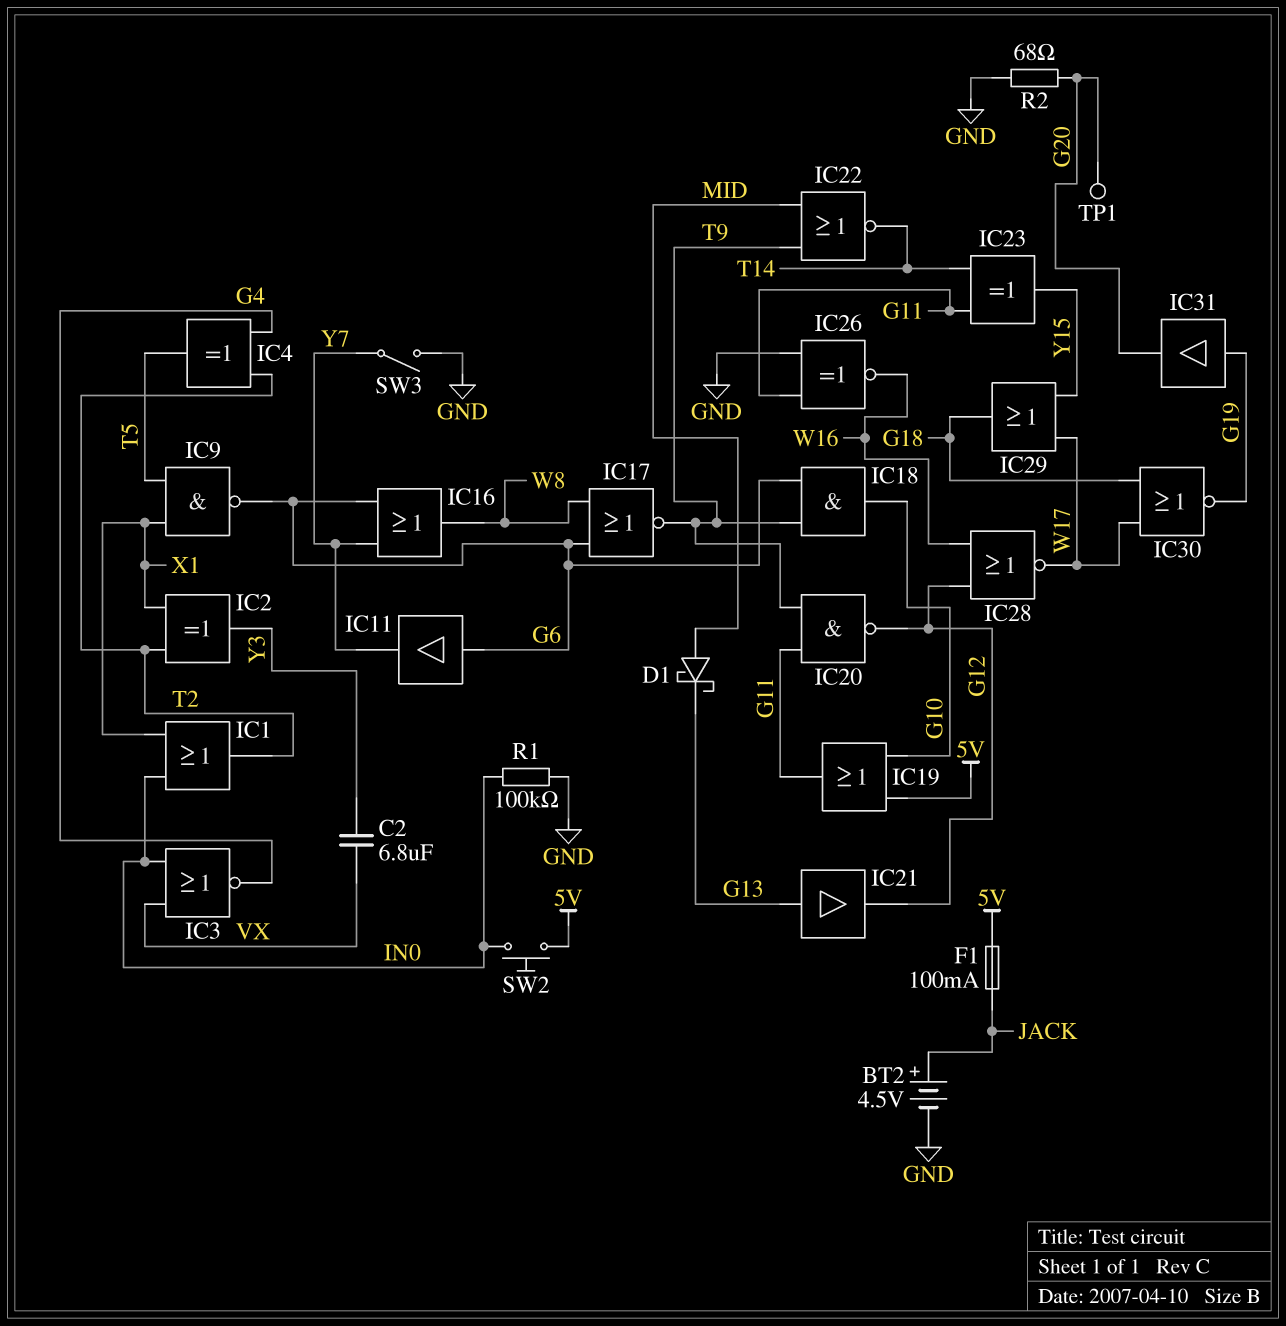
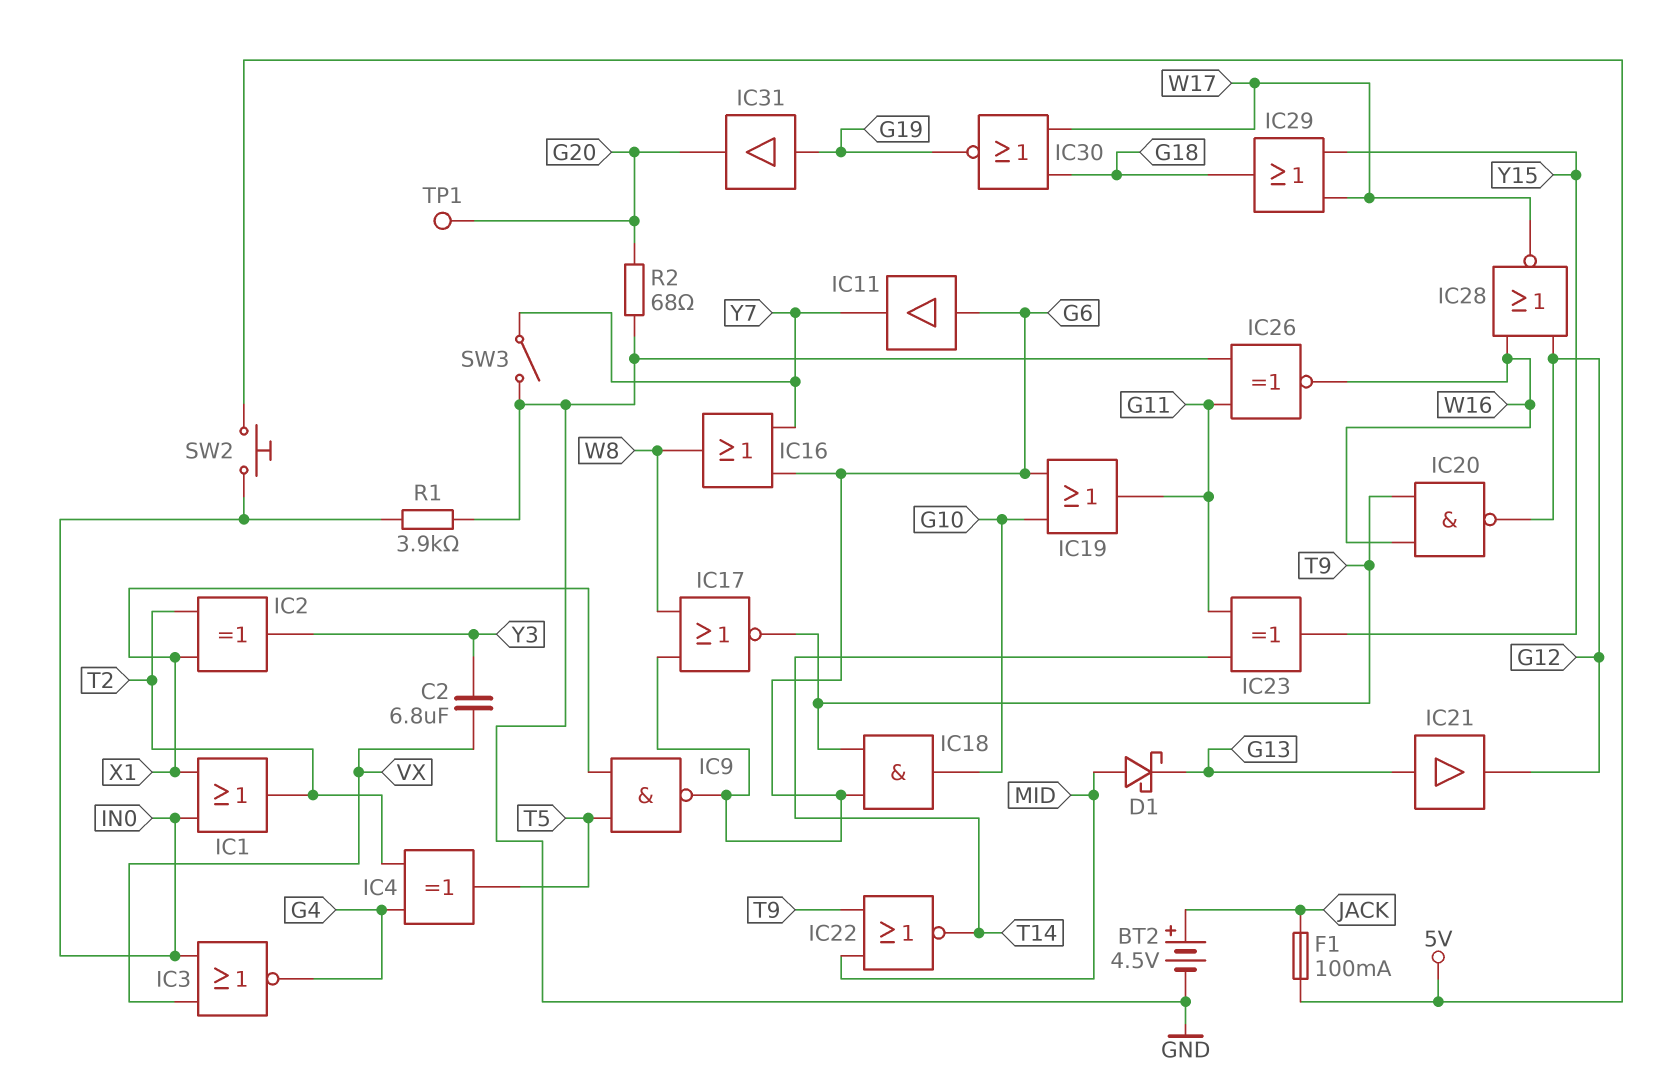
IC19: OR (in 5V, in G10, out G11) -> OR (in G6, in G10, out G11)
IC20: NAND (in G11, in T9, out G12) -> NAND (in T9, in W16, out G12)
R1: 100k (GND, IN0) -> 3.9k (GND, IN0)

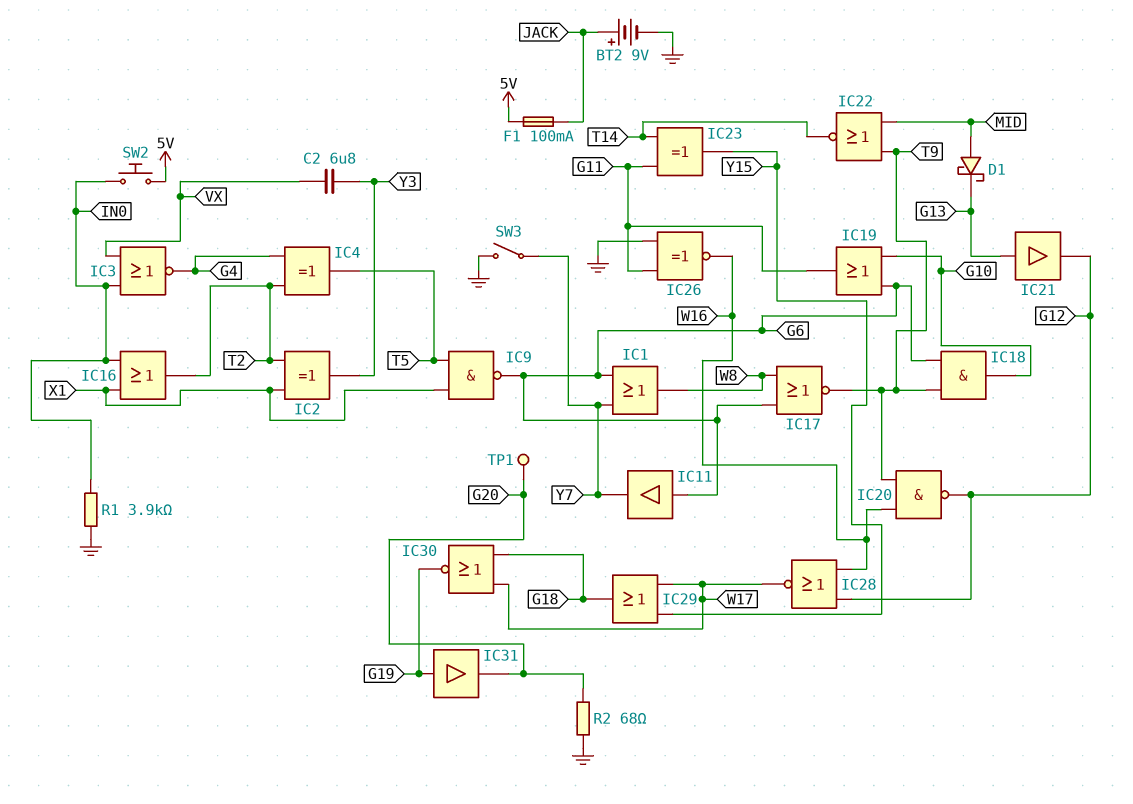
BT2: 4.5V (plus JACK, minus GND) -> 9V (plus JACK, minus GND)
IC1: OR (in IN0, in X1, out T2) -> OR (in G6, in Y7, out W8)
IC16: OR (in G6, in Y7, out W8) -> OR (in IN0, in X1, out T2)

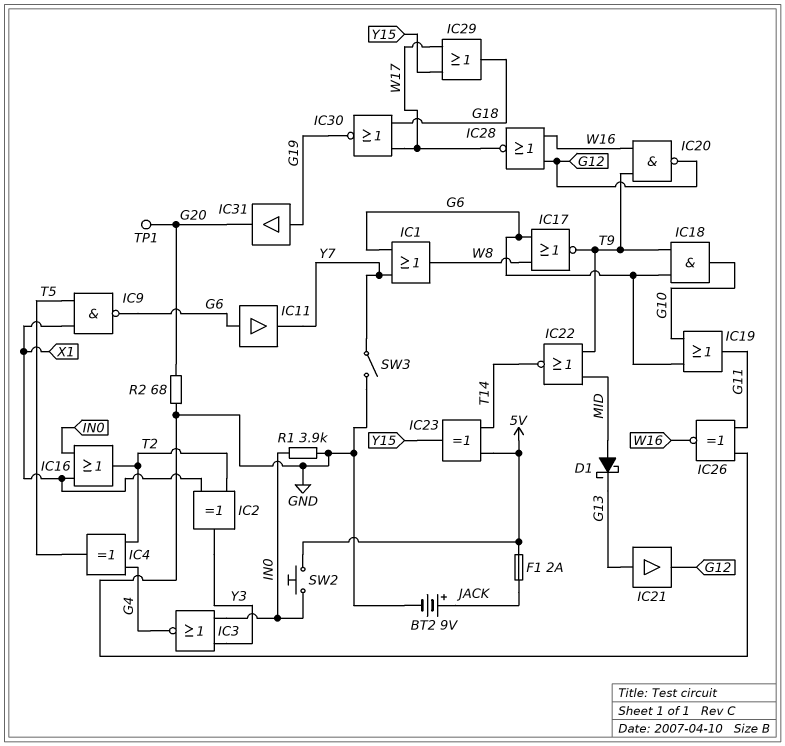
C2: 6.8uF (VX, Y3) -> none
F1: 100mA (5V, JACK) -> 2A (5V, JACK)
IC3: NOR (in IN0, in VX, out G4) -> NOR (in IN0, in Y3, out G4)
IC23: XOR (in G11, in T14, out Y15) -> XOR (in 5V, in T14, out Y15)

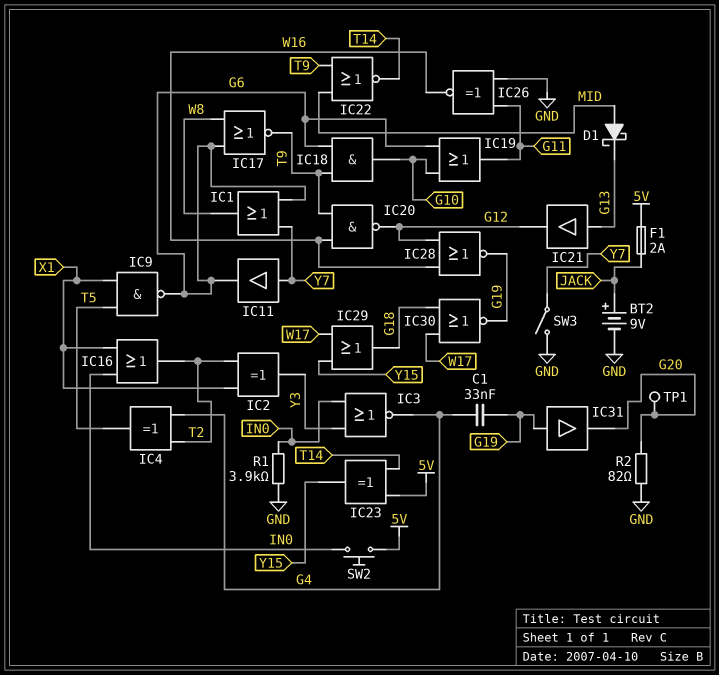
C1: none -> 33nF (G4, G19)
IC11: buffer (in G6, out Y7) -> buffer (in Y7, out G6)
IC28: NOR (in G12, in W16, out W17) -> NOR (in G12, in W16, out G19)
R2: 68 (G20, GND) -> 82 (G20, GND)

